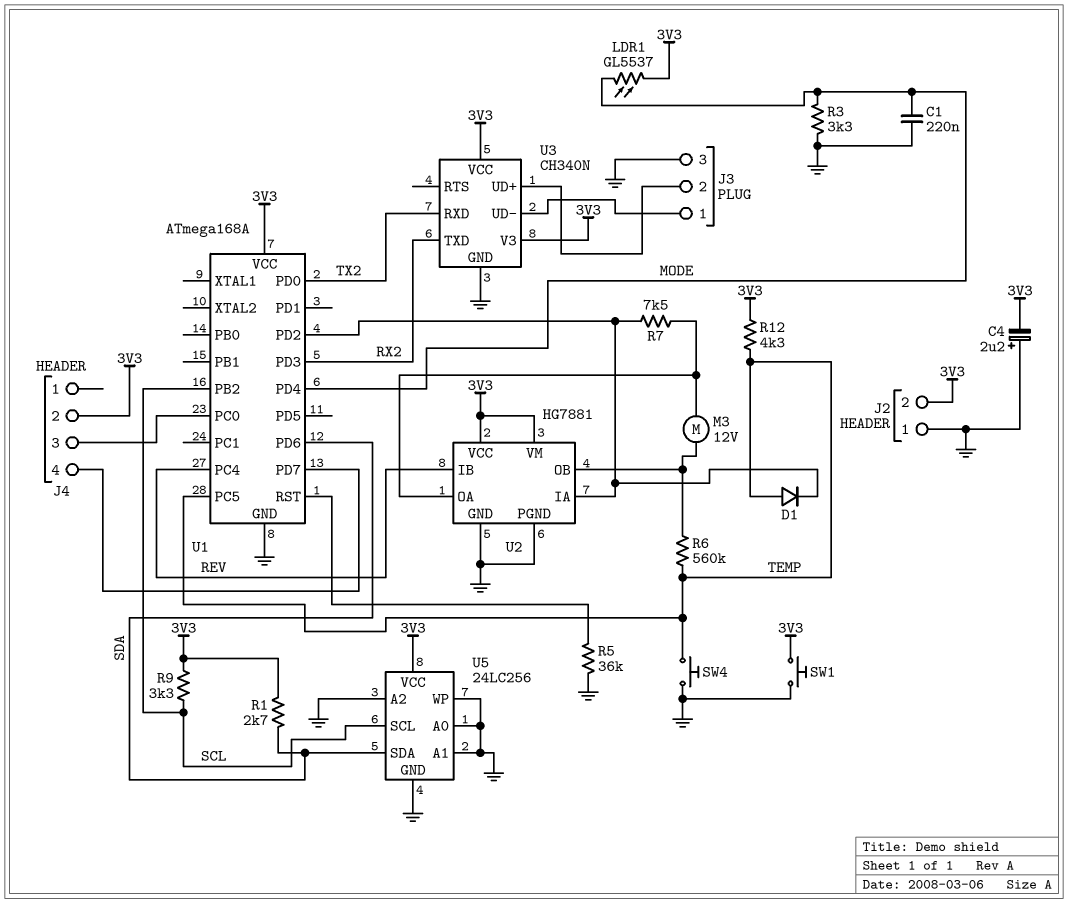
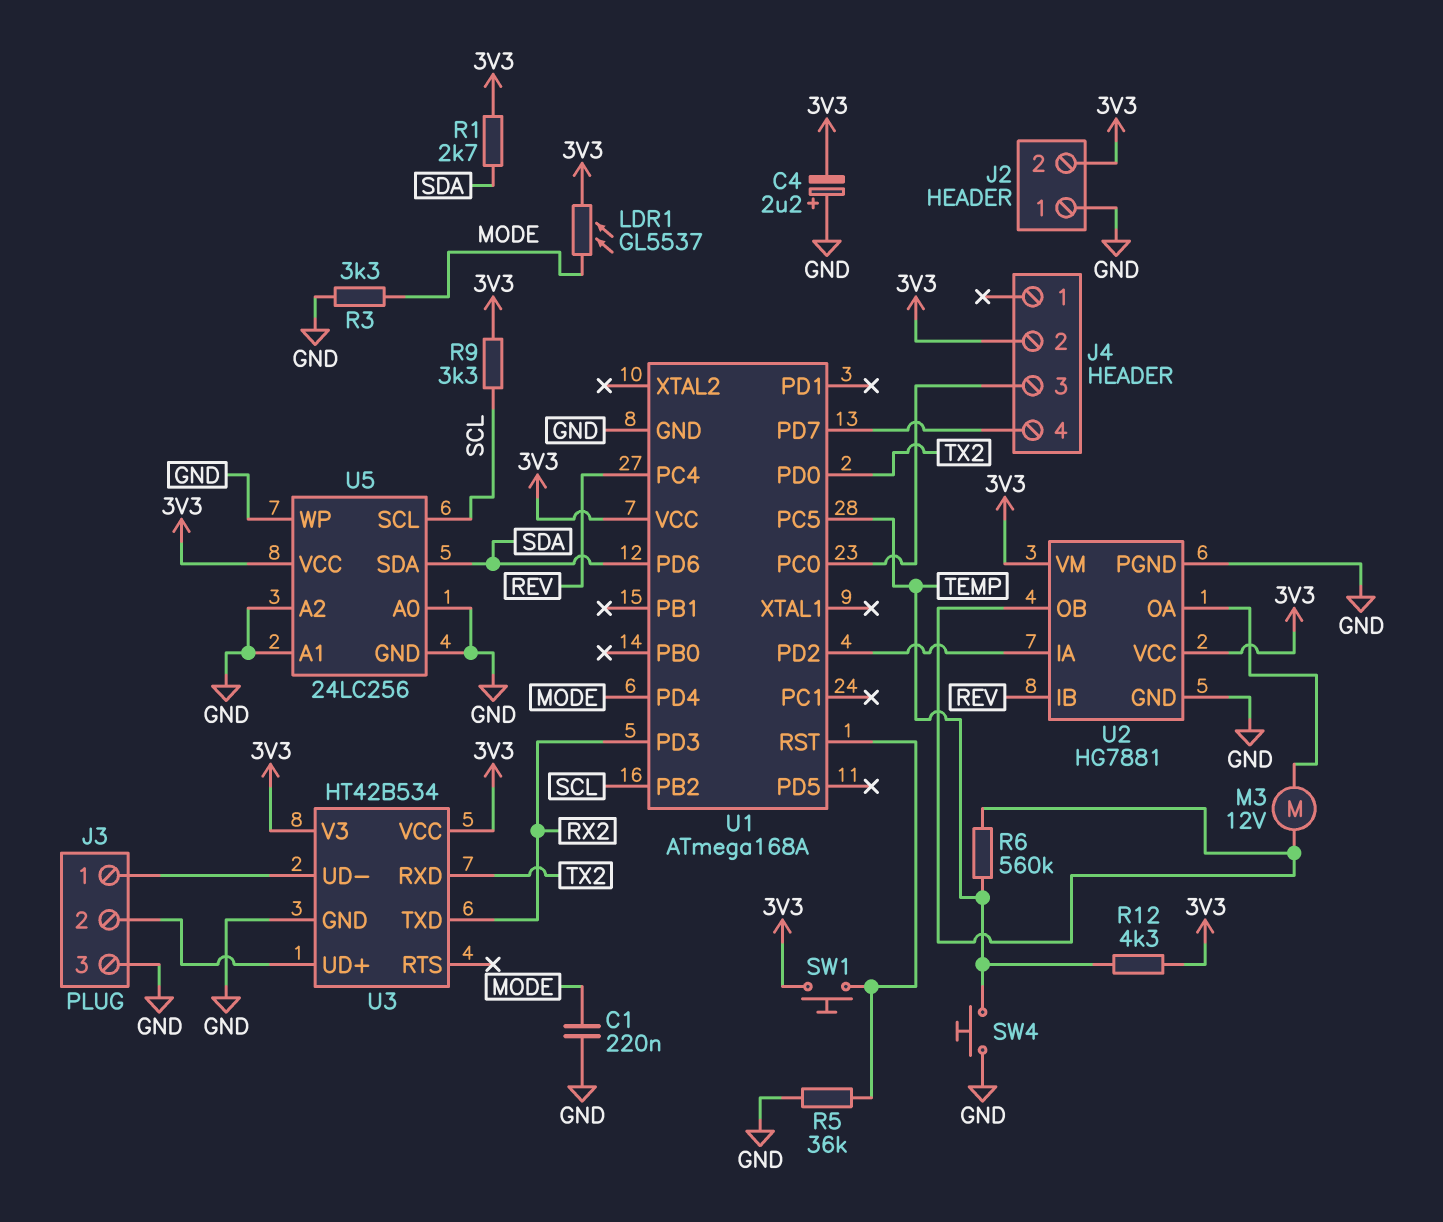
D1: diode (A TEMP, K U1/PD2) -> none
R7: 7.5k (U1/PD2, U2/OA) -> none
SW1: button (3V3, GND) -> button (3V3, U1/RST)
U3: CH340N -> HT42B534

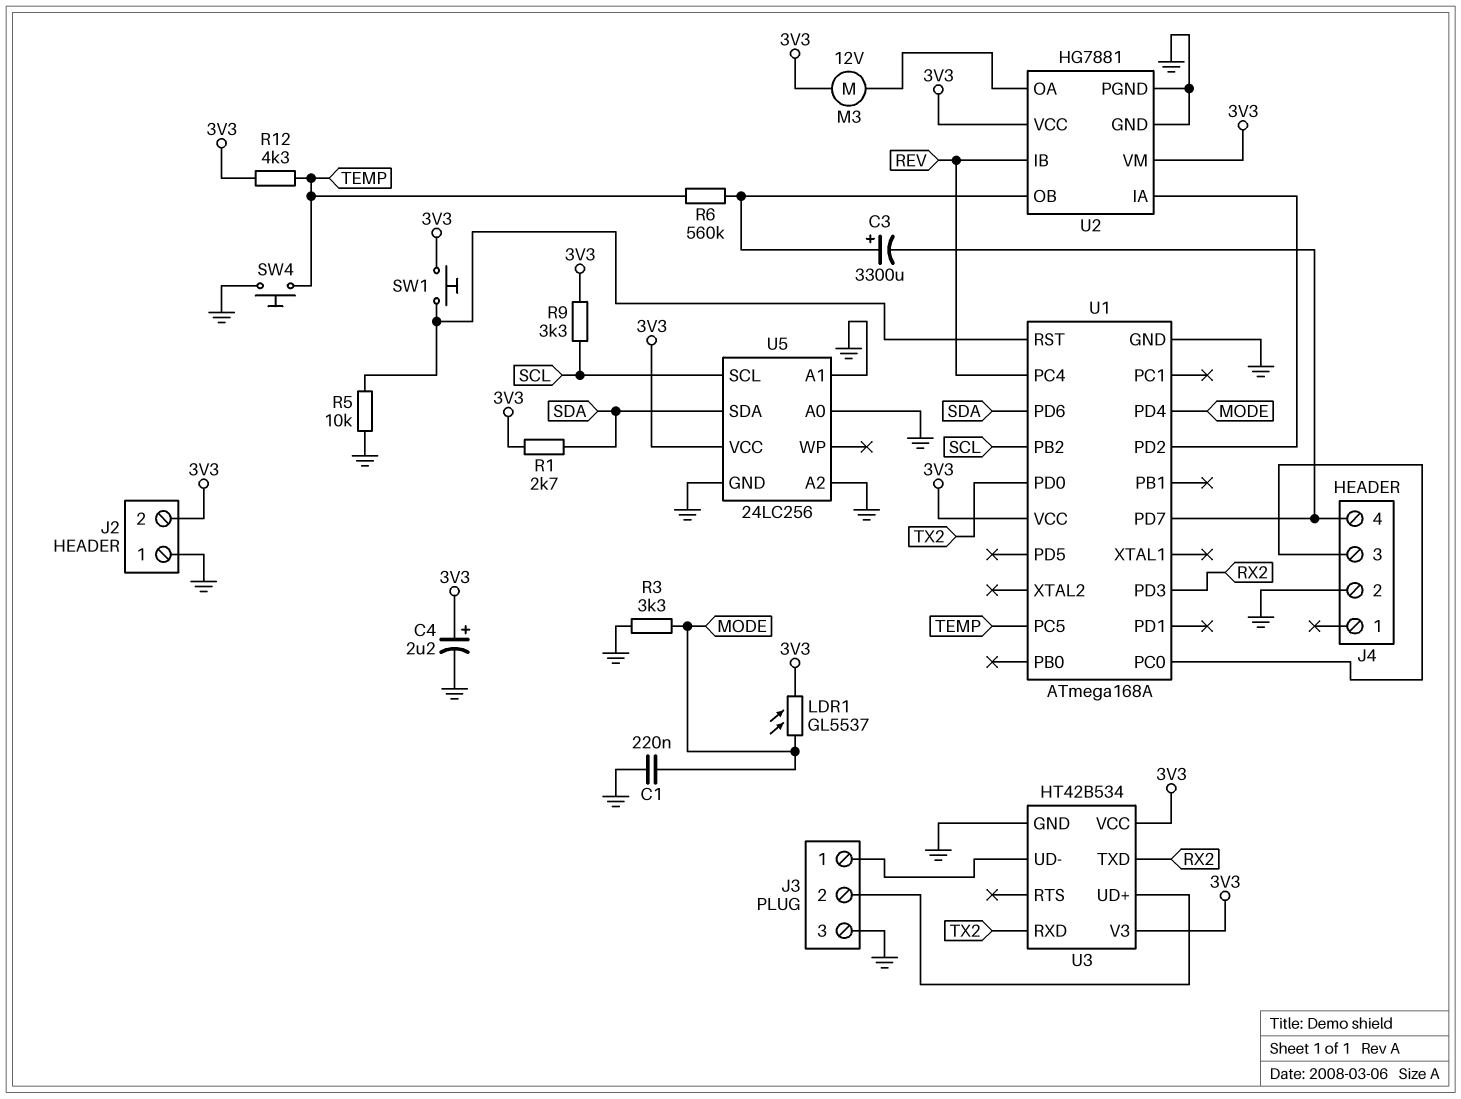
C3: none -> 3300uF (plus U2/OB, minus J4/4)
C4: 2.2uF (plus GND, minus 3V3) -> 2.2uF (plus 3V3, minus GND)
J4 pin 2: 3V3 -> GND
M3: motor 12V (U2/OA, U2/OB) -> motor 12V (3V3, U2/OA)
R5: 36k (GND, U1/RST) -> 10k (GND, U1/RST)
U5 pin WP: GND -> none

